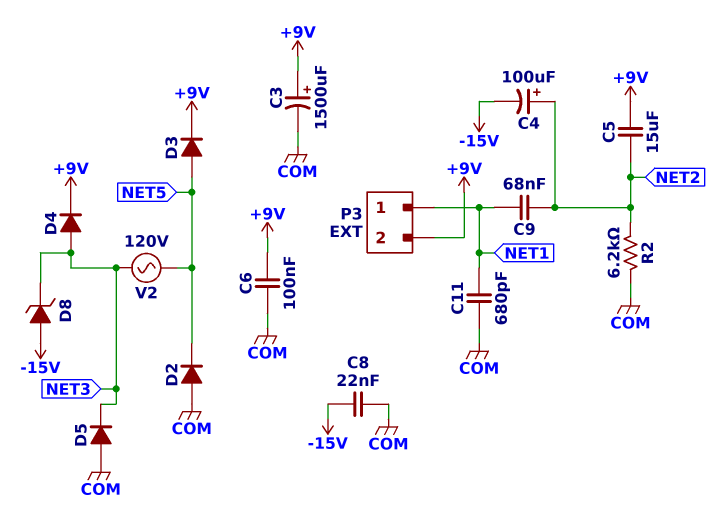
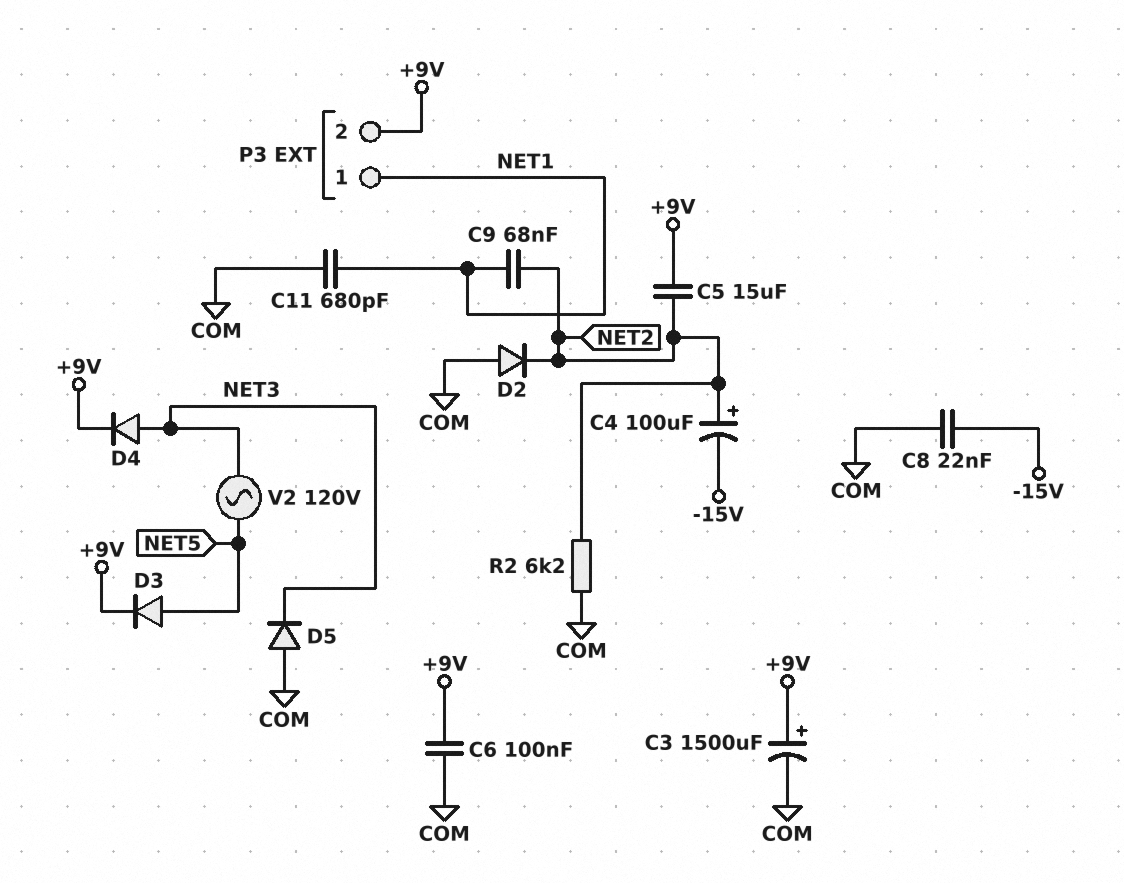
D2: diode (A COM, K NET5) -> diode (A COM, K NET2)
D8: zener (A -15V, K NET3) -> none

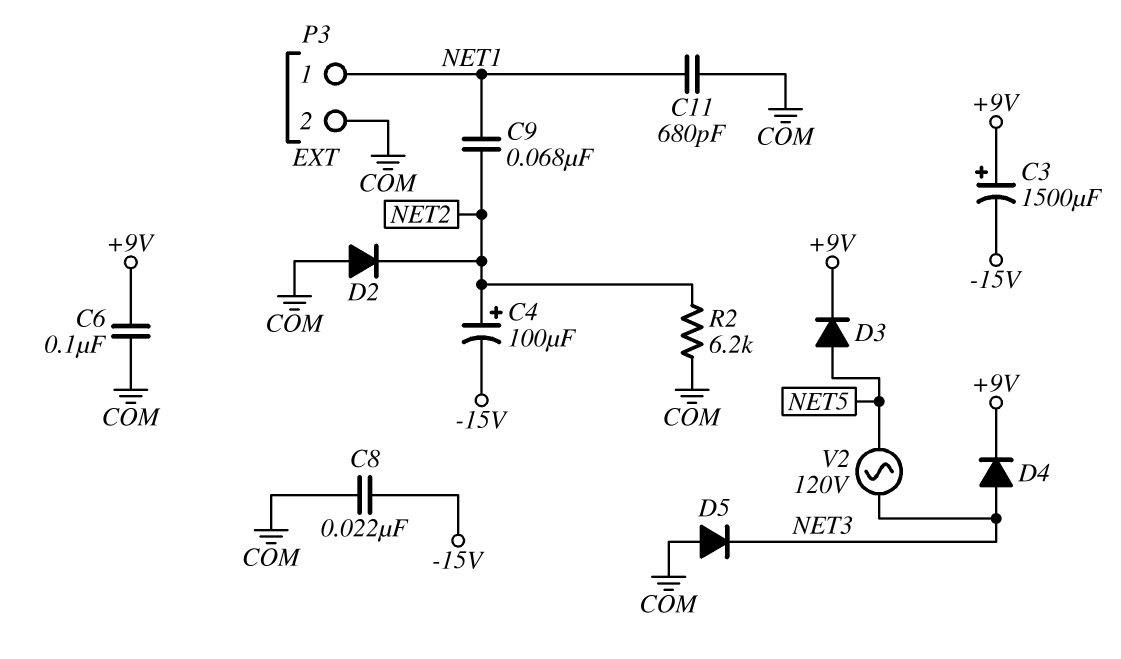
C3: 1500uF (plus +9V, minus COM) -> 1500uF (plus +9V, minus -15V)
C5: 15uF (+9V, NET2) -> none
P3 pin 2: +9V -> COM

